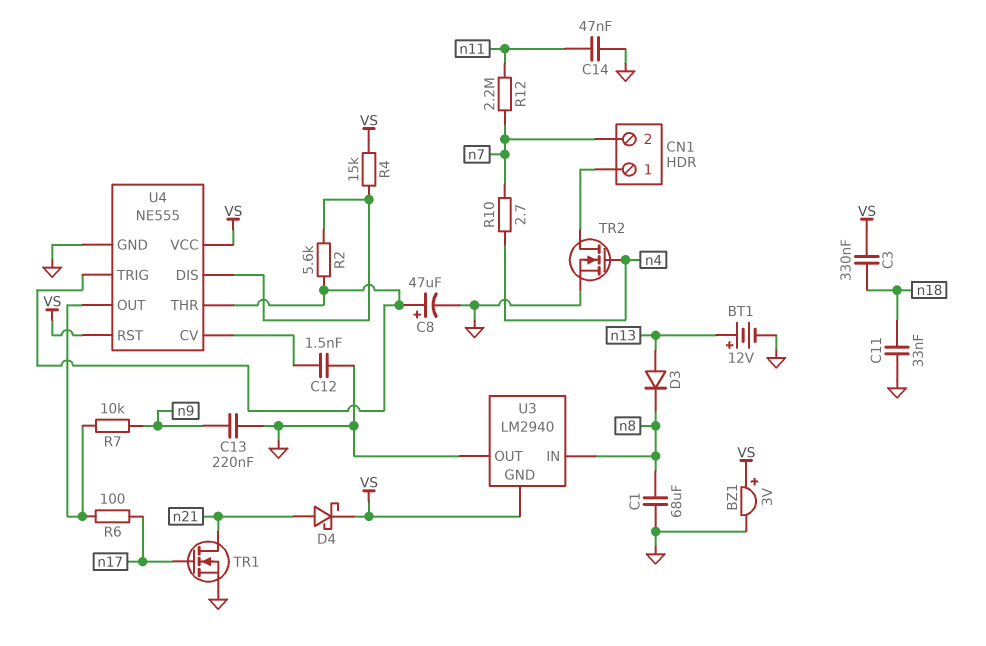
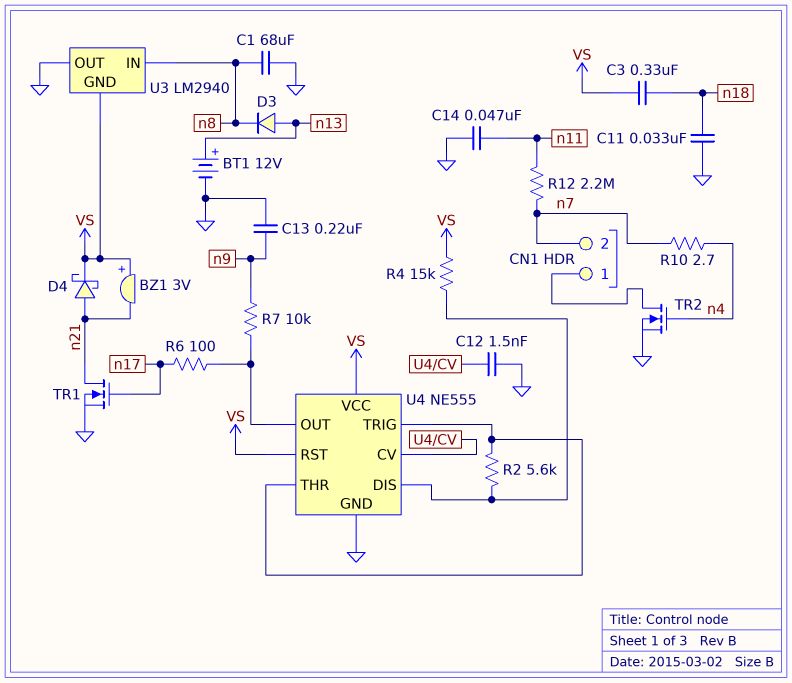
BZ1: buzzer 3V (plus VS, minus GND) -> buzzer 3V (plus VS, minus n21)
C8: 47uF (plus U4/THR, minus GND) -> none

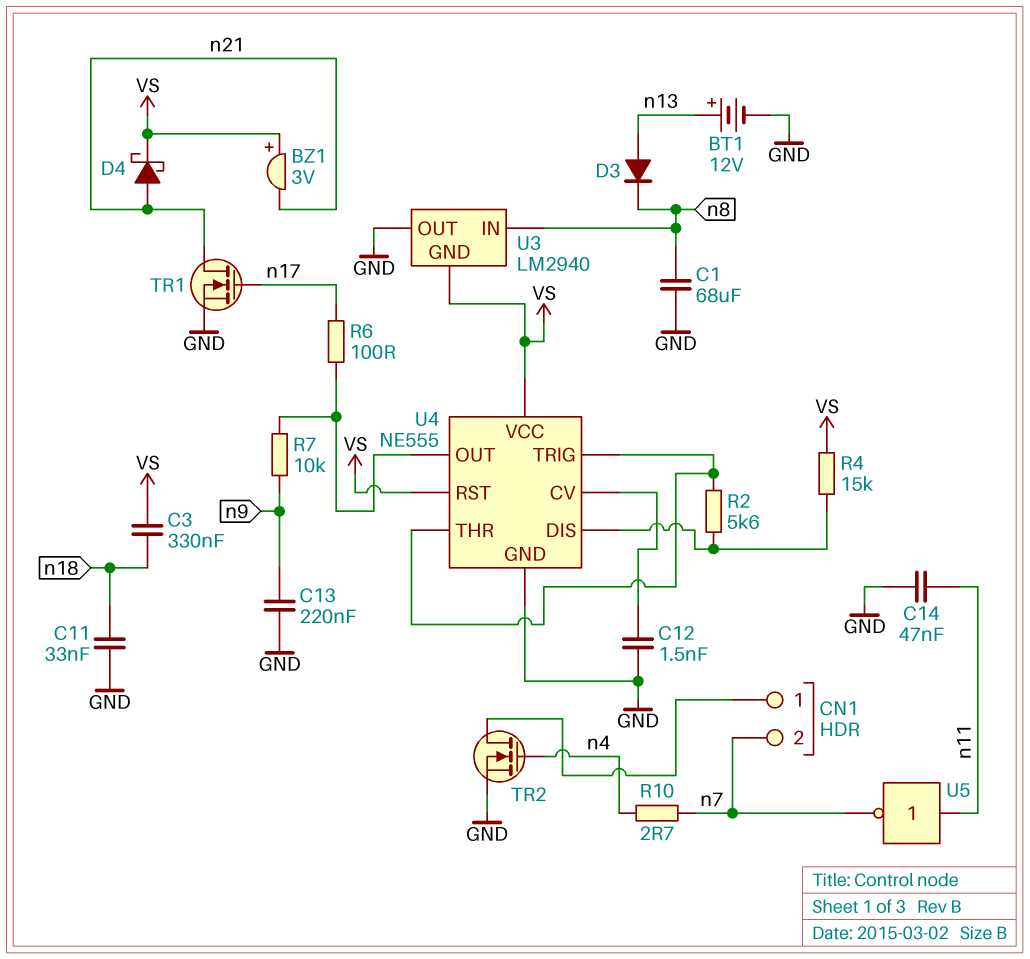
R12: 2.2M (n7, n11) -> none
U5: none -> NOT (in n11, out n7)

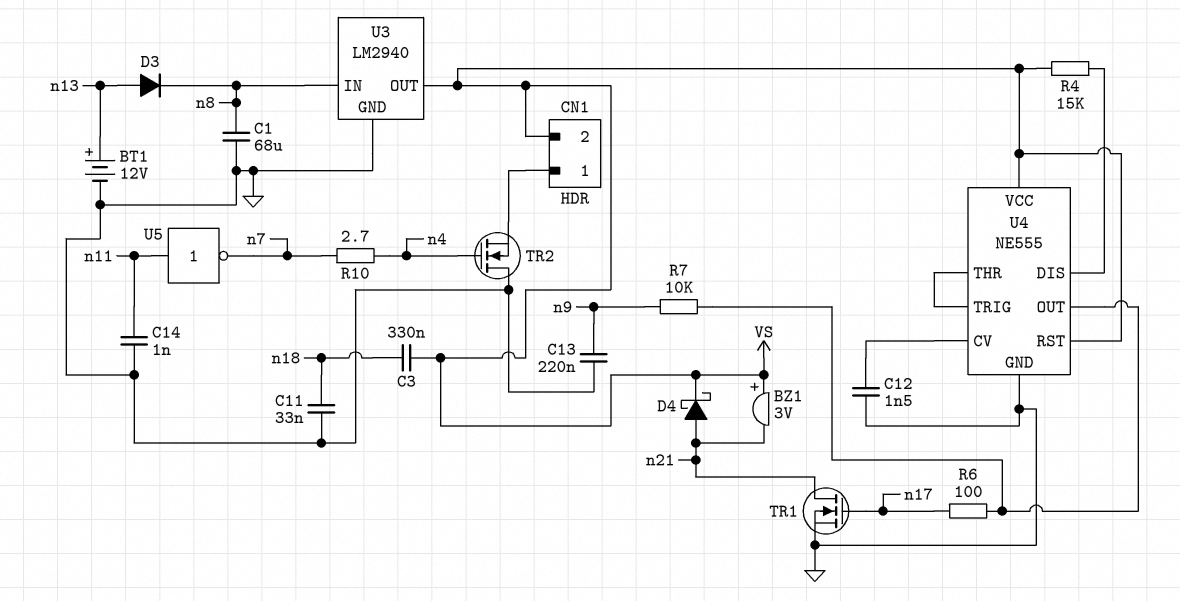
C14: 47nF (GND, n11) -> 1nF (GND, n11)
CN1 pin 2: n7 -> VS
R2: 5.6k (U4/DIS, U4/THR) -> none
TR2: NMOS (G n4, D CN1/1, S GND) -> NMOS (G n4, D GND, S CN1/1)
U3 pin GND: VS -> GND
U3 pin OUT: GND -> VS

